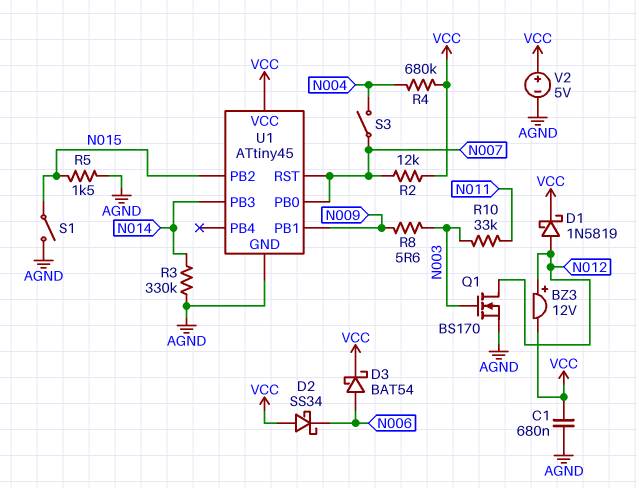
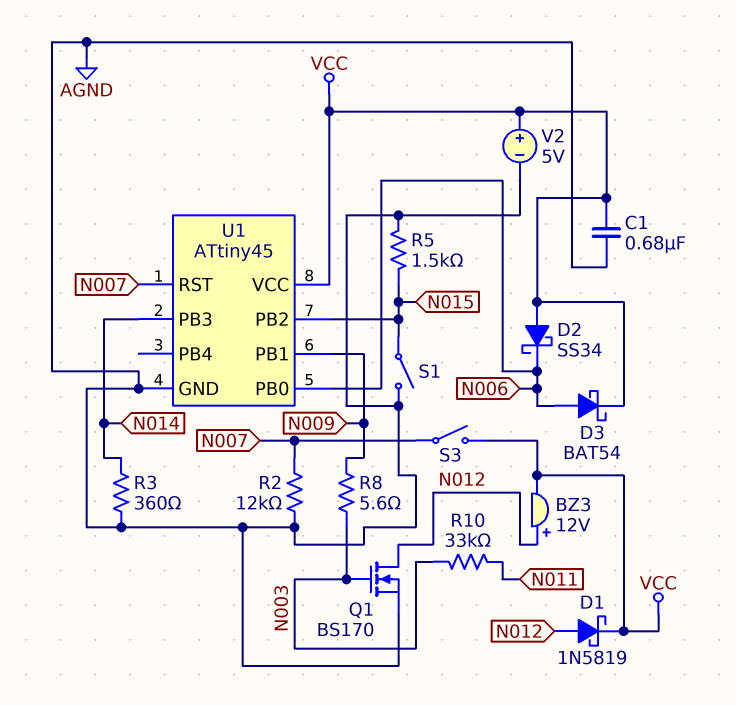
R2: 12k (N007, VCC) -> 12k (AGND, N007)
R3: 330k (AGND, N014) -> 360 (AGND, N014)
R4: 680k (N004, VCC) -> none
S3: switch (N004, N007) -> switch (N007, VCC)
U1 pin PB0: N007 -> N006

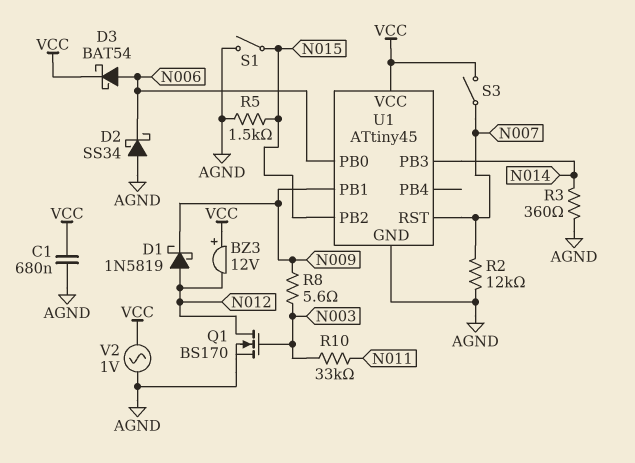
BZ3: buzzer 12V (plus N012, minus VCC) -> buzzer 12V (plus VCC, minus N012)
D1: schottky 1N5819 (A N012, K VCC) -> schottky 1N5819 (A N012, K N009)
D2: schottky SS34 (A VCC, K N006) -> schottky SS34 (A AGND, K N006)
V2: 5V (plus VCC, minus AGND) -> AC 1V (AGND, VCC)

